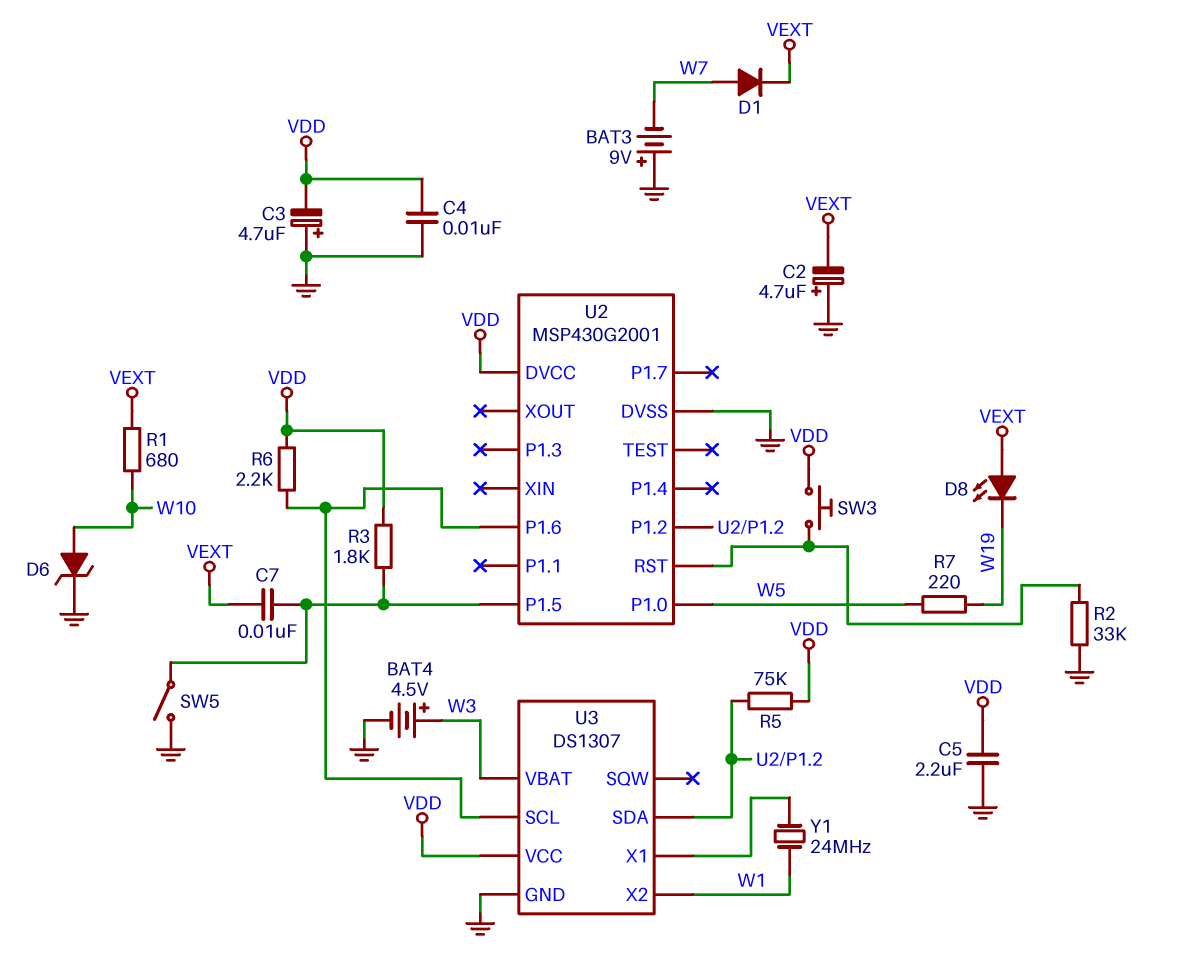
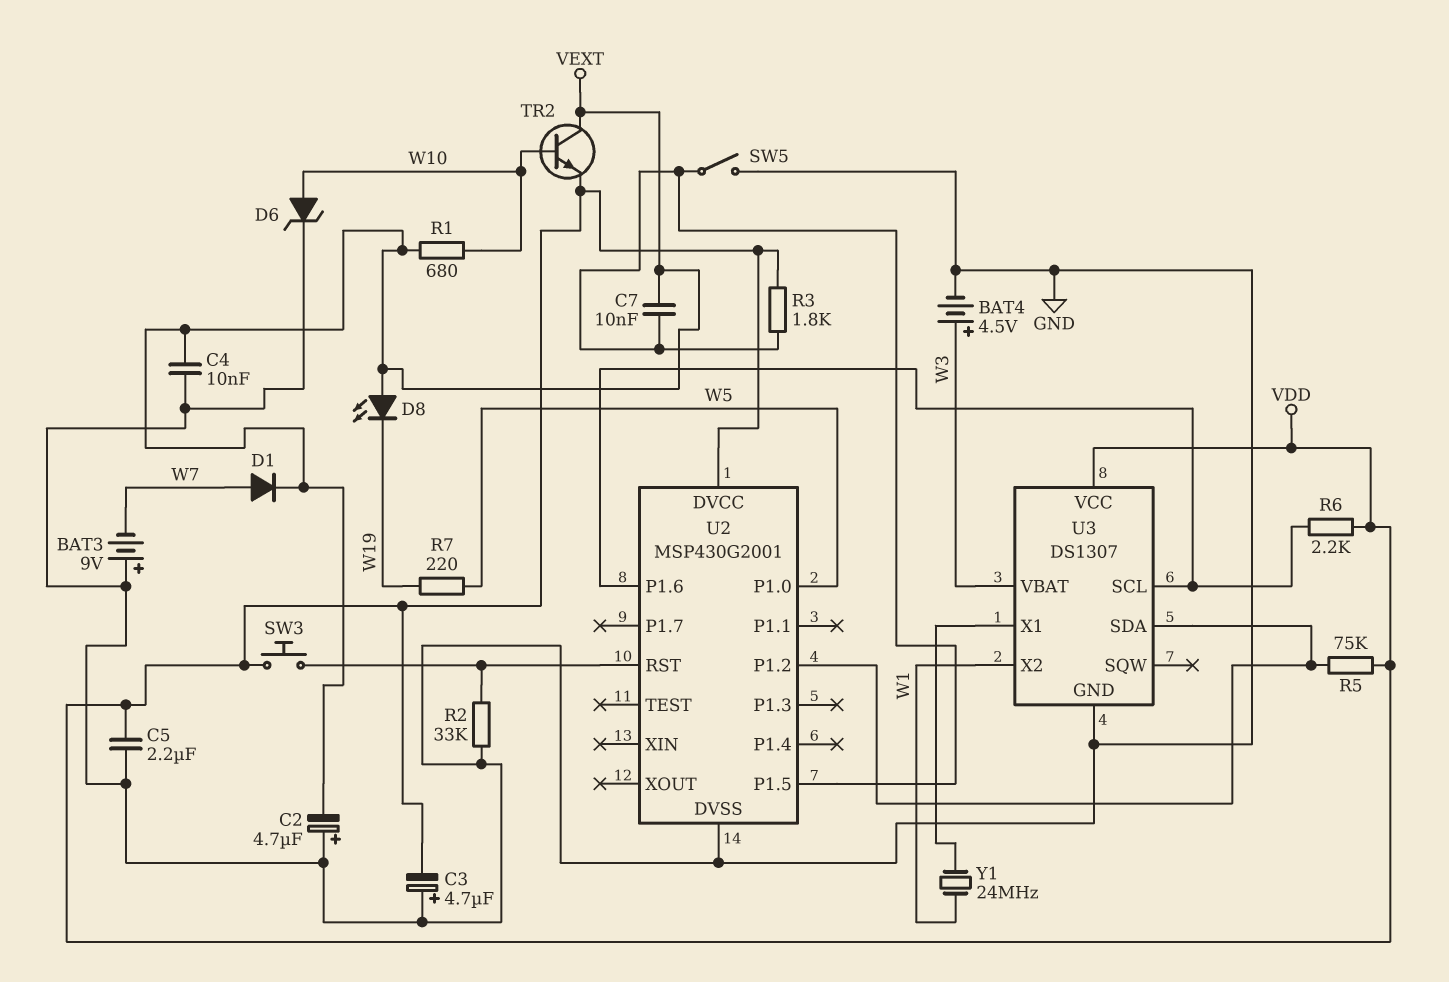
C4: 10nF (GND, VDD) -> 10nF (GND, VEXT)
TR2: none -> NPN (B W10, C VEXT, E VDD)

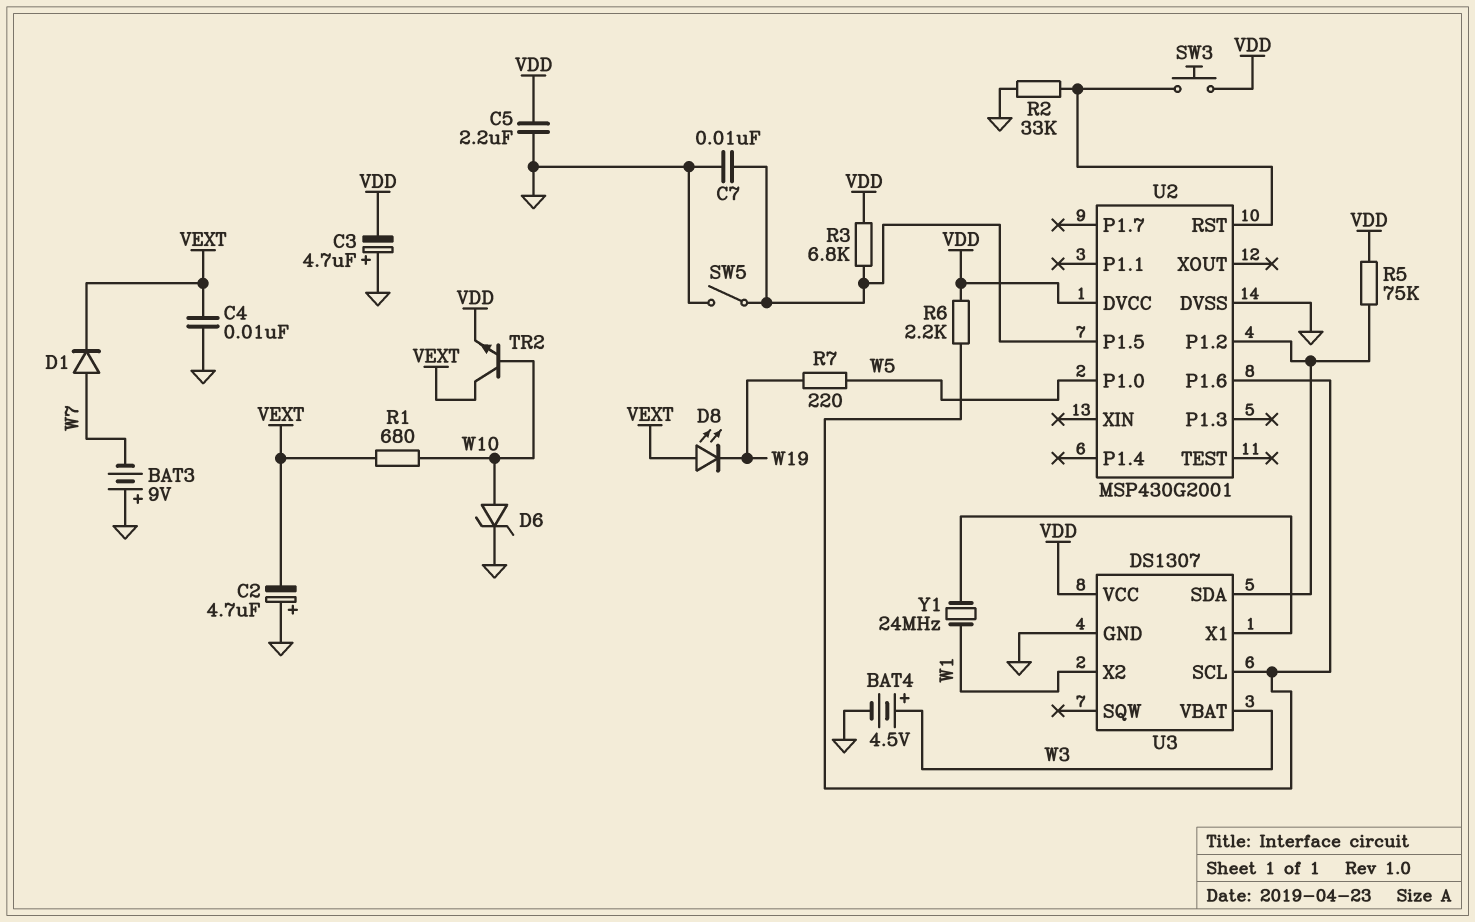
C7: 10nF (U2/P1.5, VEXT) -> 10nF (GND, U2/P1.5)
R3: 1.8k (U2/P1.5, VDD) -> 6.8k (U2/P1.5, VDD)

